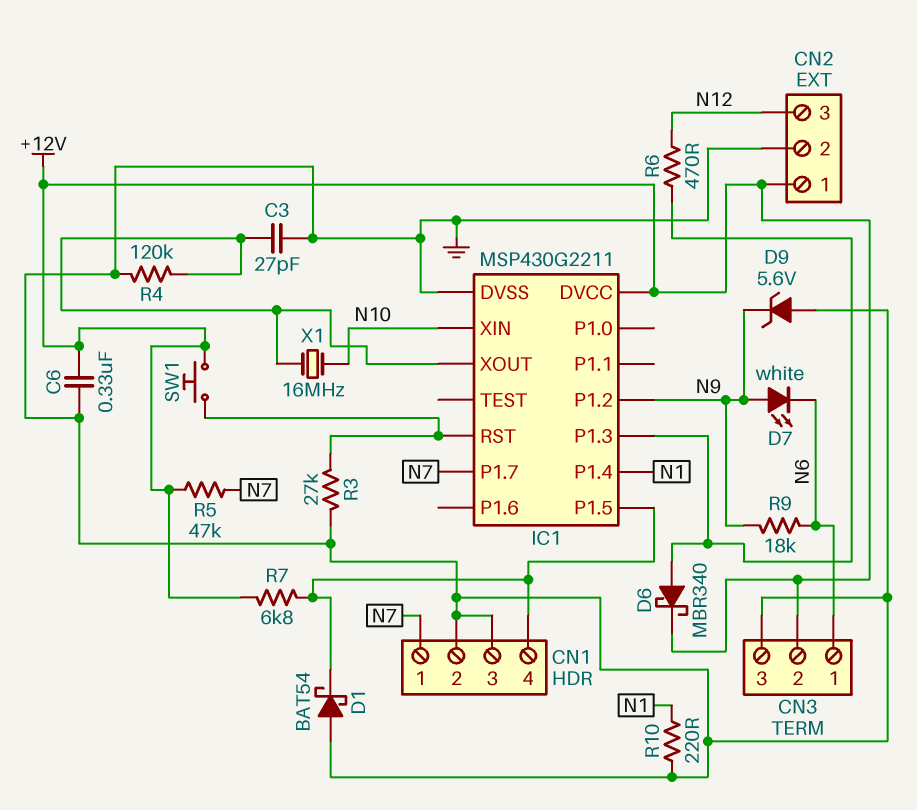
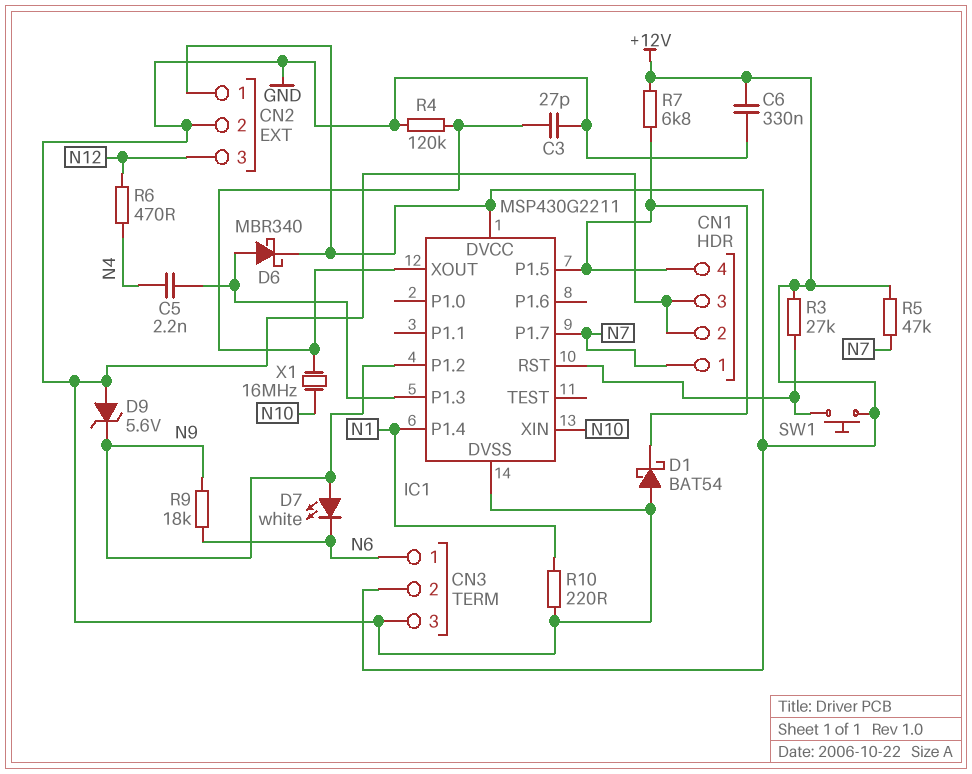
C5: none -> 2.2nF (IC1/P1.3, N4)
R3: 27k (GND, IC1/RST) -> 27k (+12V, IC1/RST)
R6: 470 (IC1/P1.3, N12) -> 470 (N4, N12)

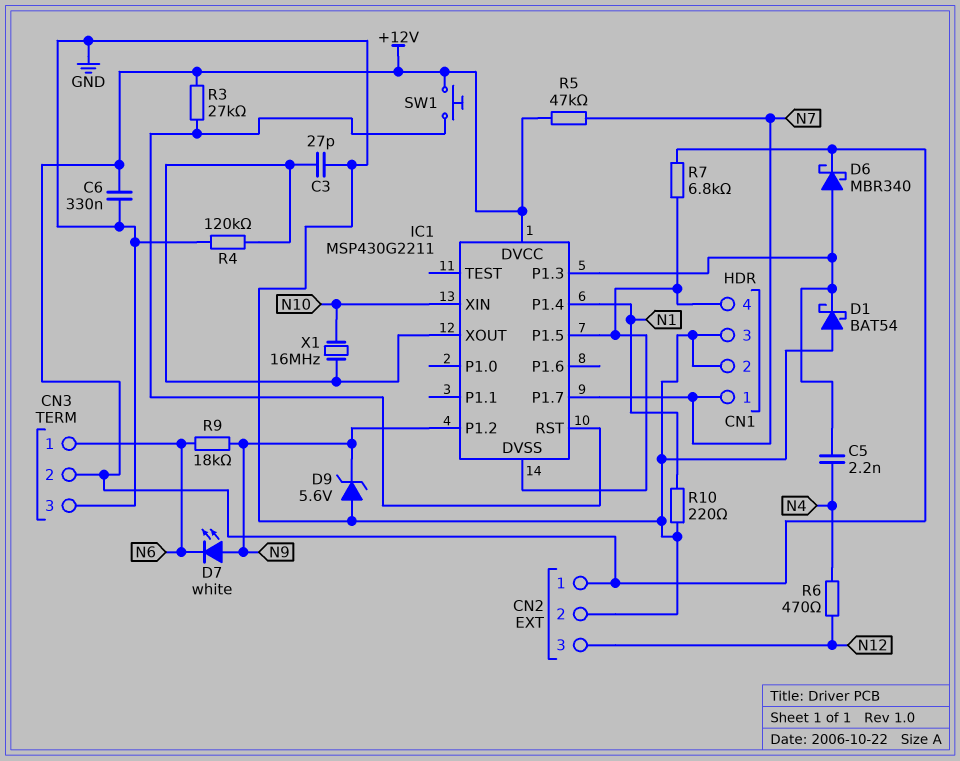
D1: schottky BAT54 (A GND, K CN1/4) -> schottky BAT54 (A GND, K IC1/P1.3)
IC1 pin DVSS: GND -> CN1/4

